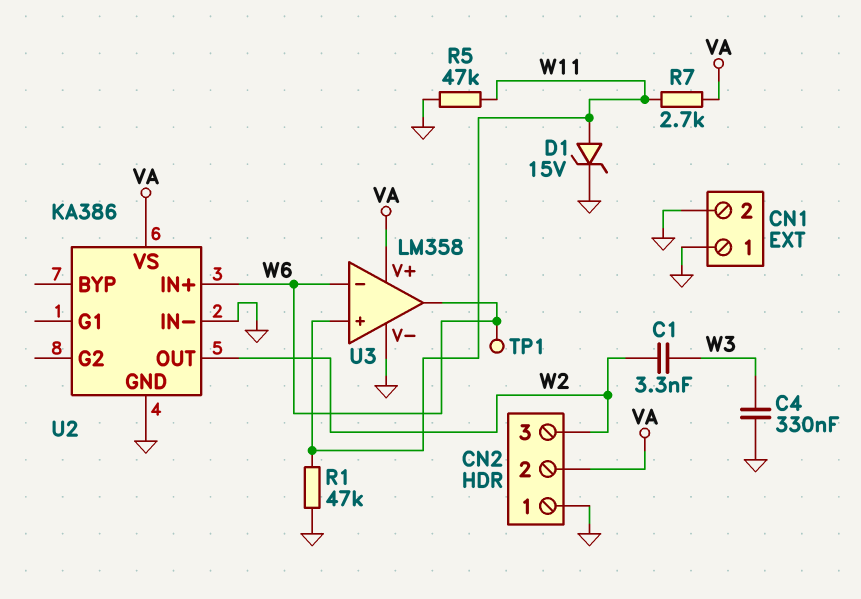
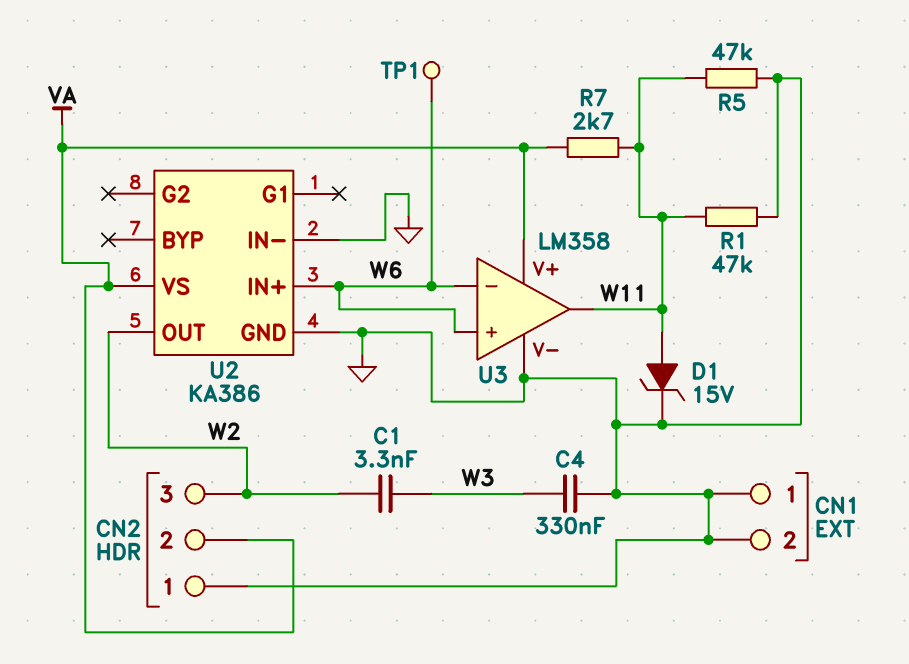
U3 pin in+: W11 -> W6
U3 pin out: W6 -> W11

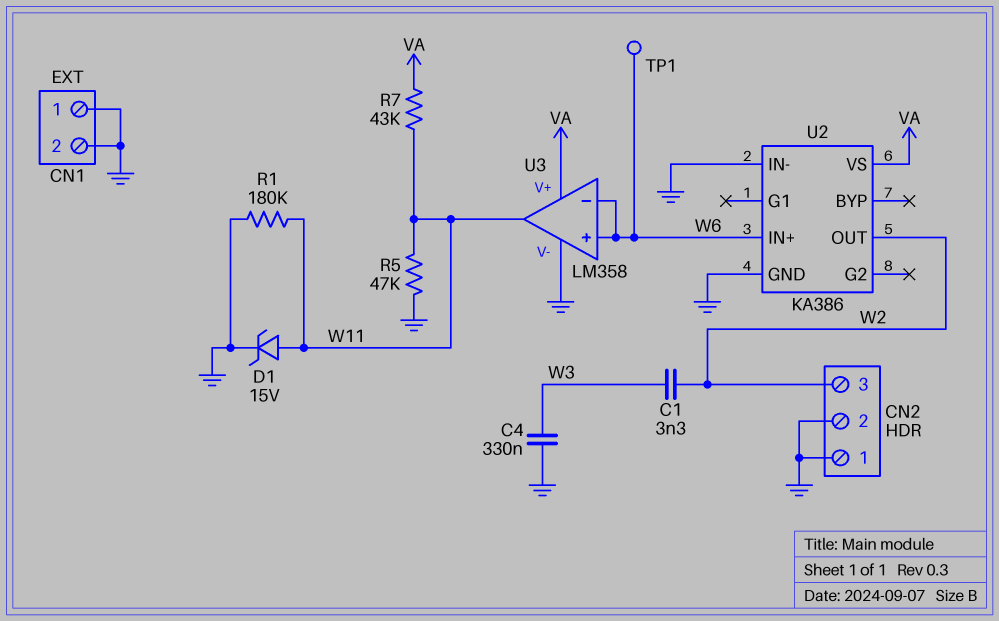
CN2 pin 2: VA -> GND
R1: 47k (GND, W11) -> 180k (GND, W11)
R7: 2.7k (VA, W11) -> 43k (VA, W11)

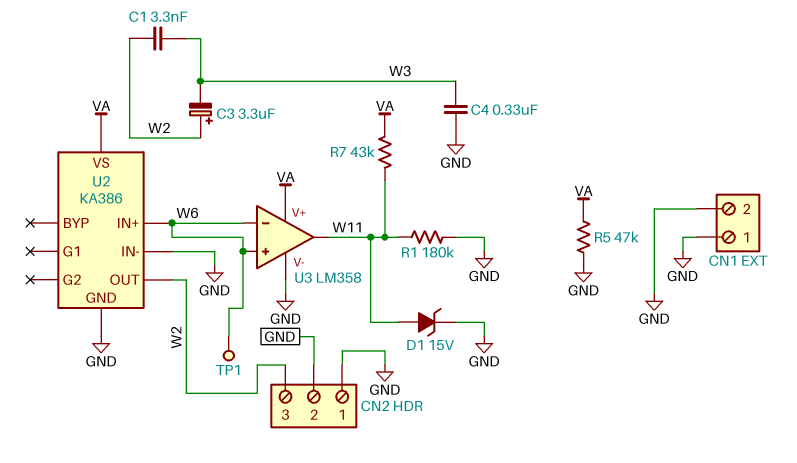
C3: none -> 3.3uF (plus W2, minus W3)
R5: 47k (GND, W11) -> 47k (GND, VA)

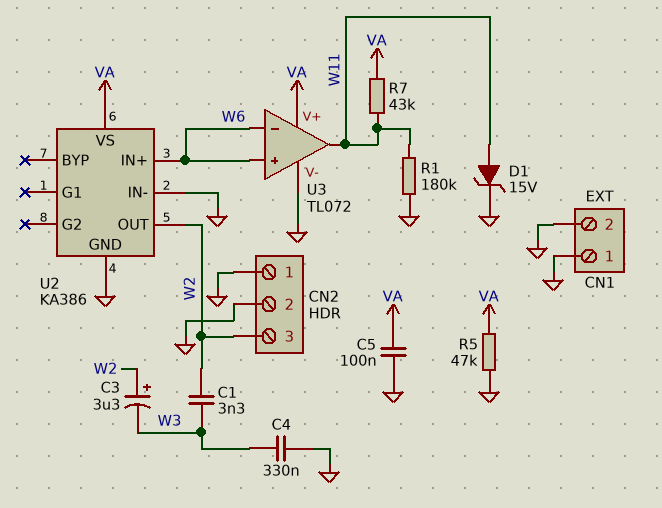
C5: none -> 100nF (GND, VA)
TP1: test point (W6) -> none
U3: LM358 -> TL072

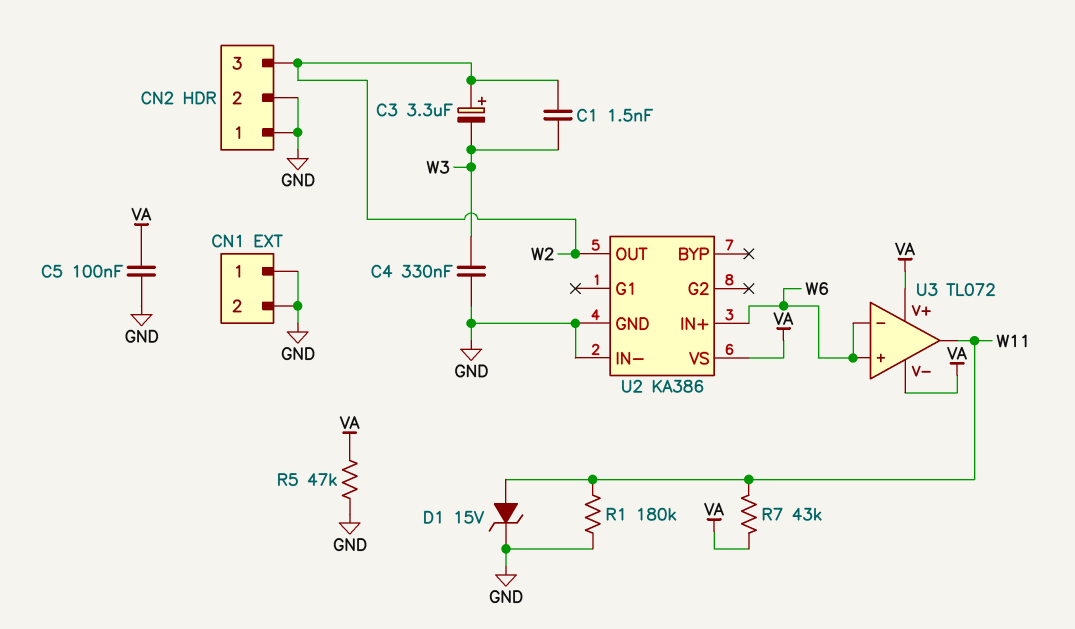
C1: 3.3nF (W2, W3) -> 1.5nF (W2, W3)
U3 pin V-: GND -> VA

